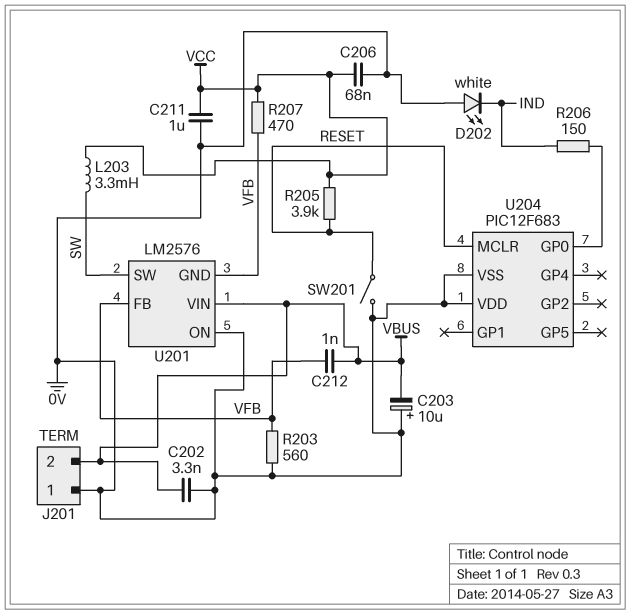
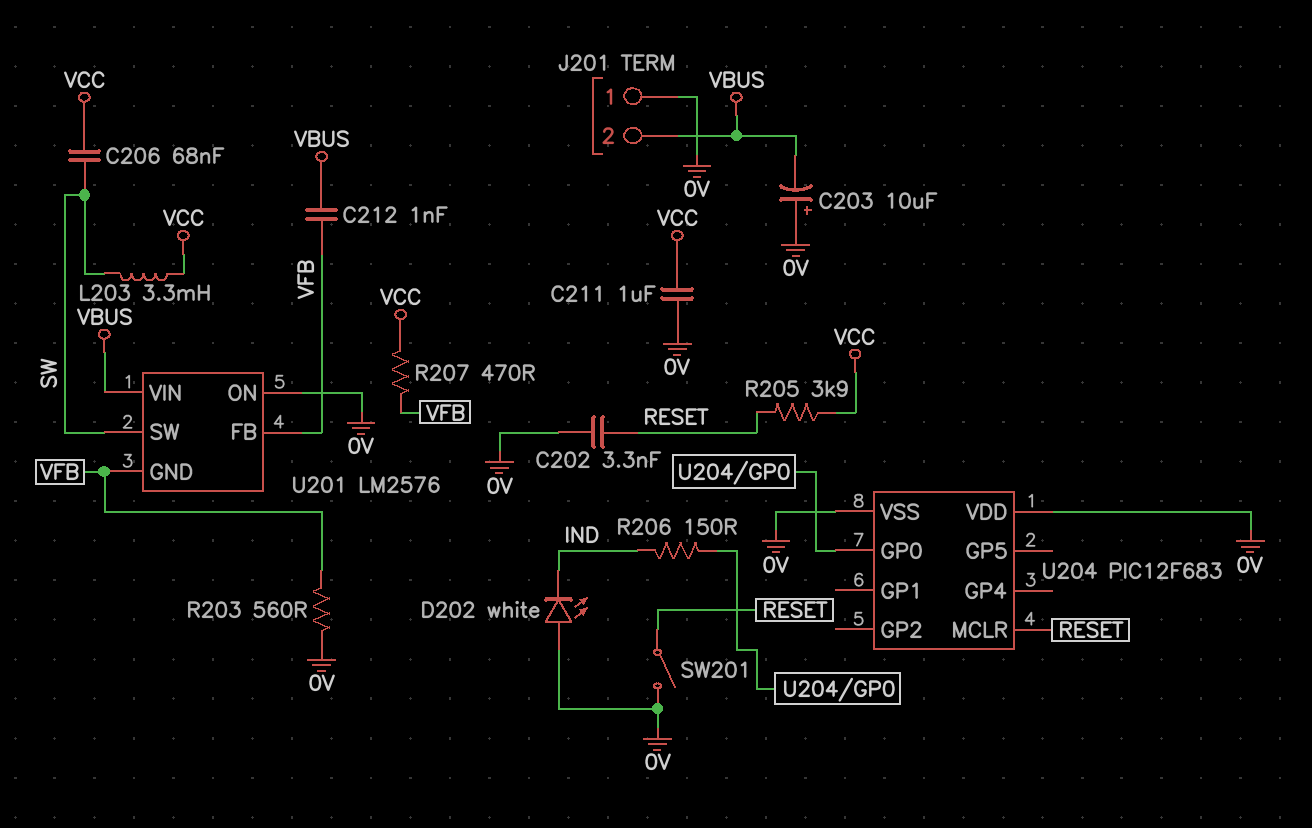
C202: 3.3nF (0V, VBUS) -> 3.3nF (0V, RESET)
C206: 68nF (0V, VCC) -> 68nF (SW, VCC)

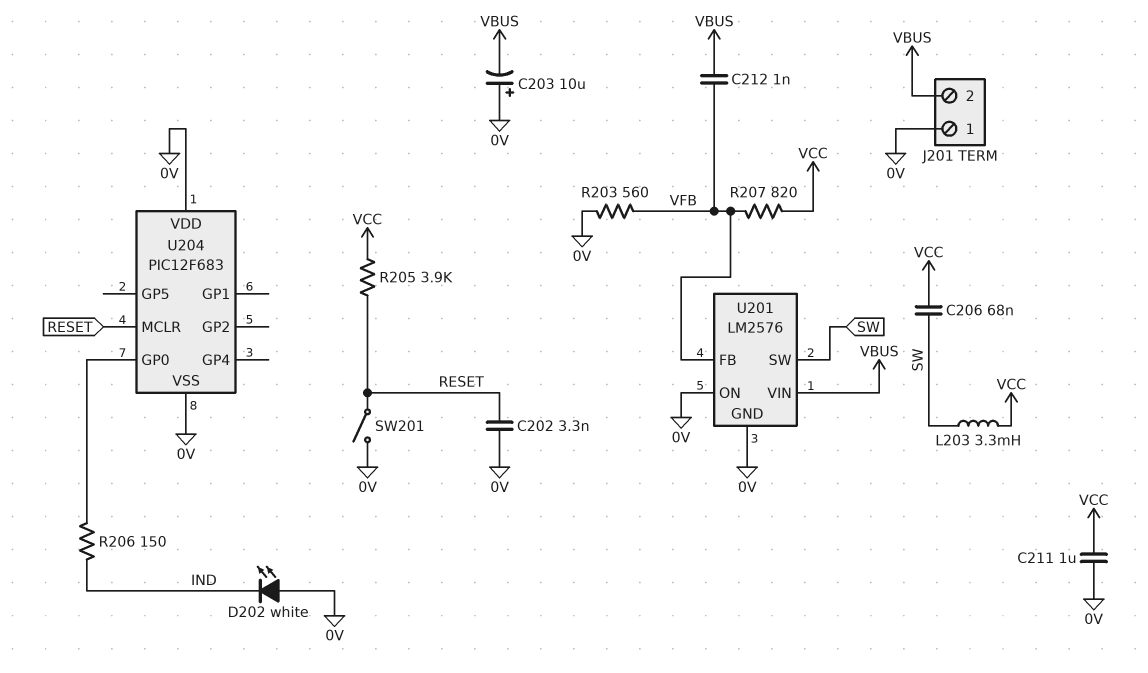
R207: 470 (VCC, VFB) -> 820 (VCC, VFB)
U201 pin GND: VFB -> 0V

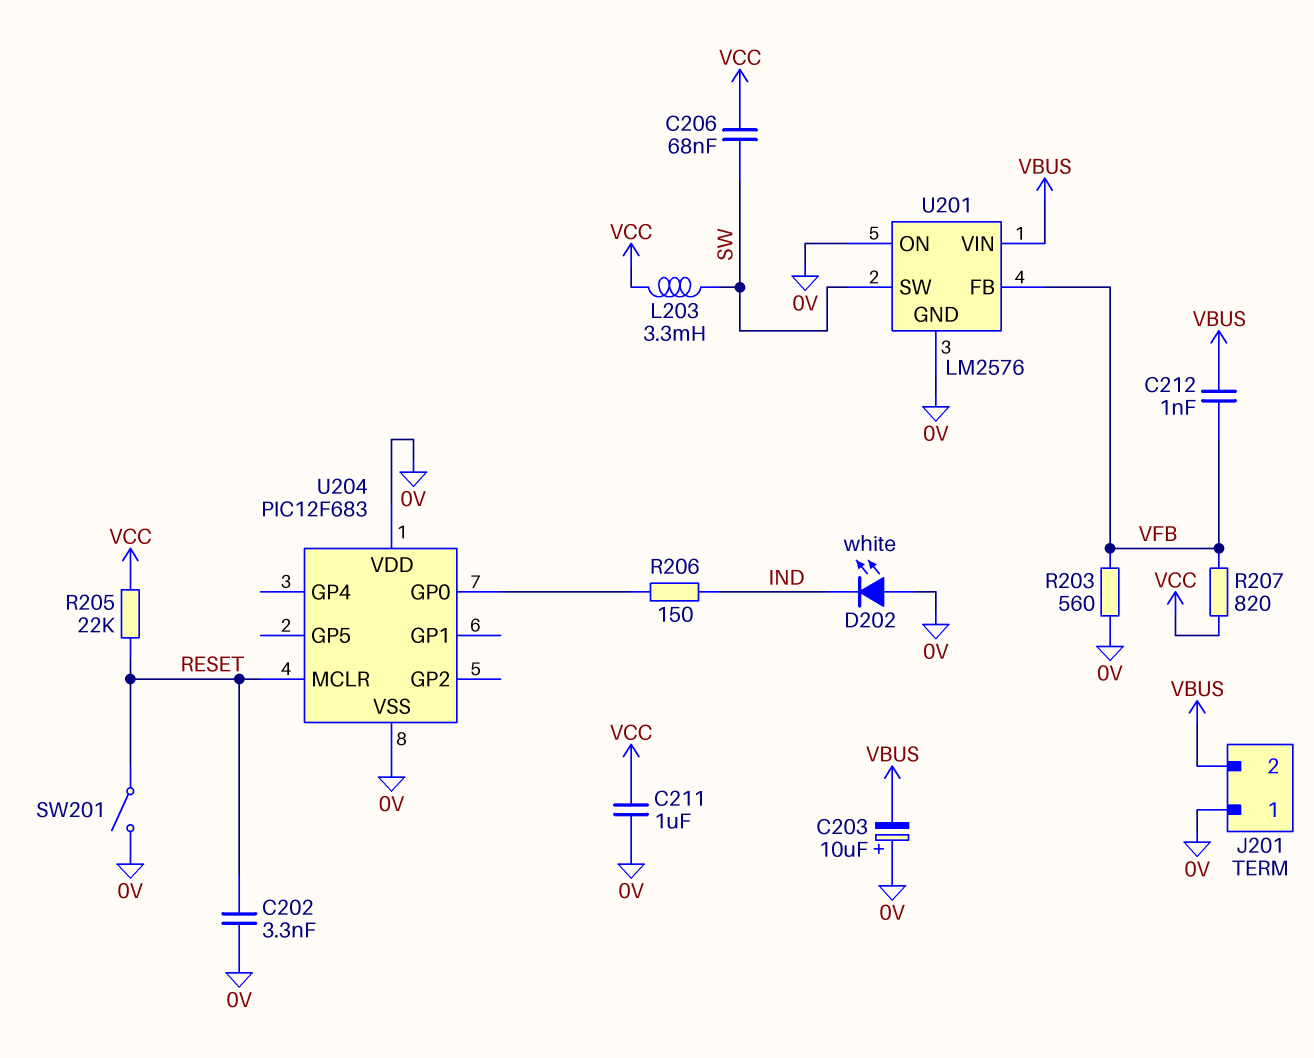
R205: 3.9k (RESET, VCC) -> 22k (RESET, VCC)

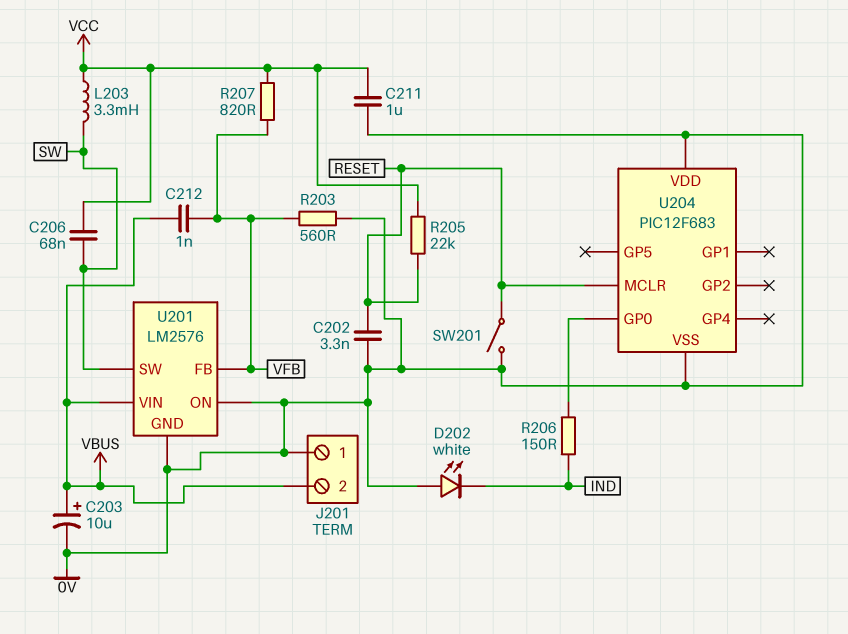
C203: 10uF (plus 0V, minus VBUS) -> 10uF (plus VBUS, minus 0V)

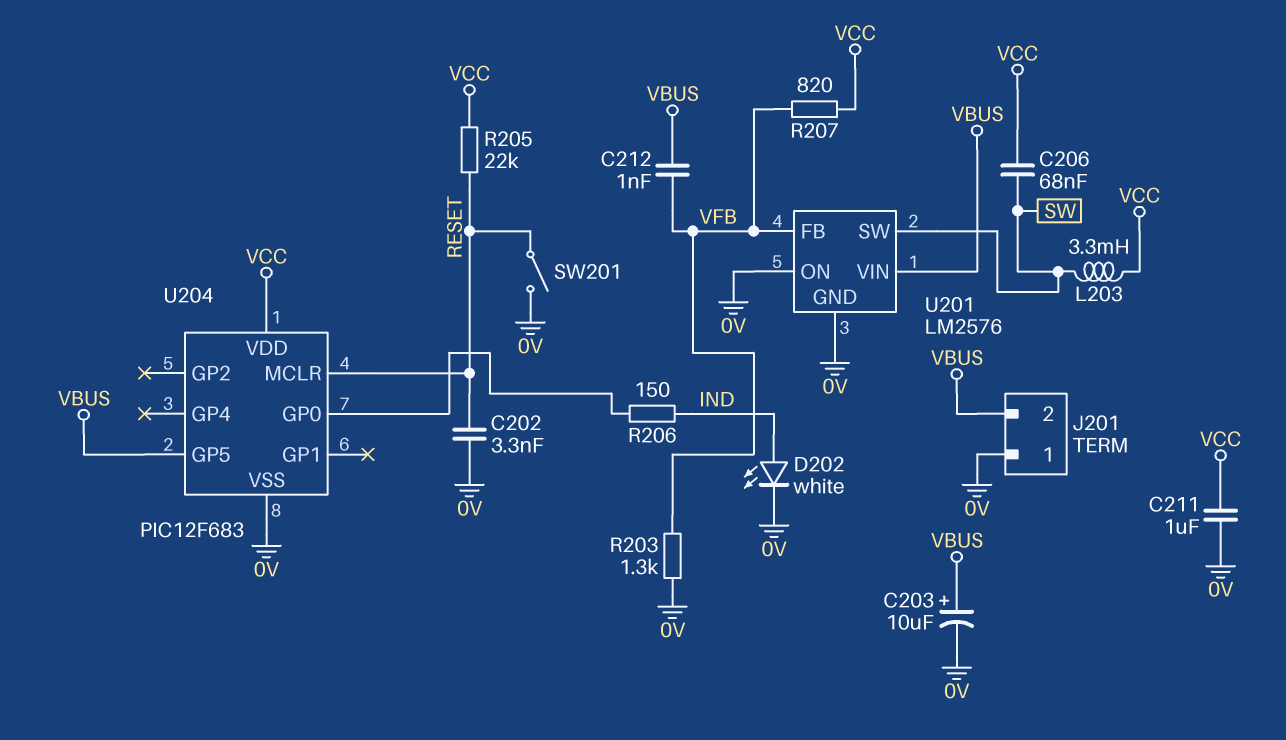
D202: LED white (A 0V, K IND) -> LED white (A IND, K 0V)
R203: 560 (0V, VFB) -> 1.3k (0V, VFB)
U204 pin GP5: none -> VBUS
U204 pin VDD: 0V -> VCC

